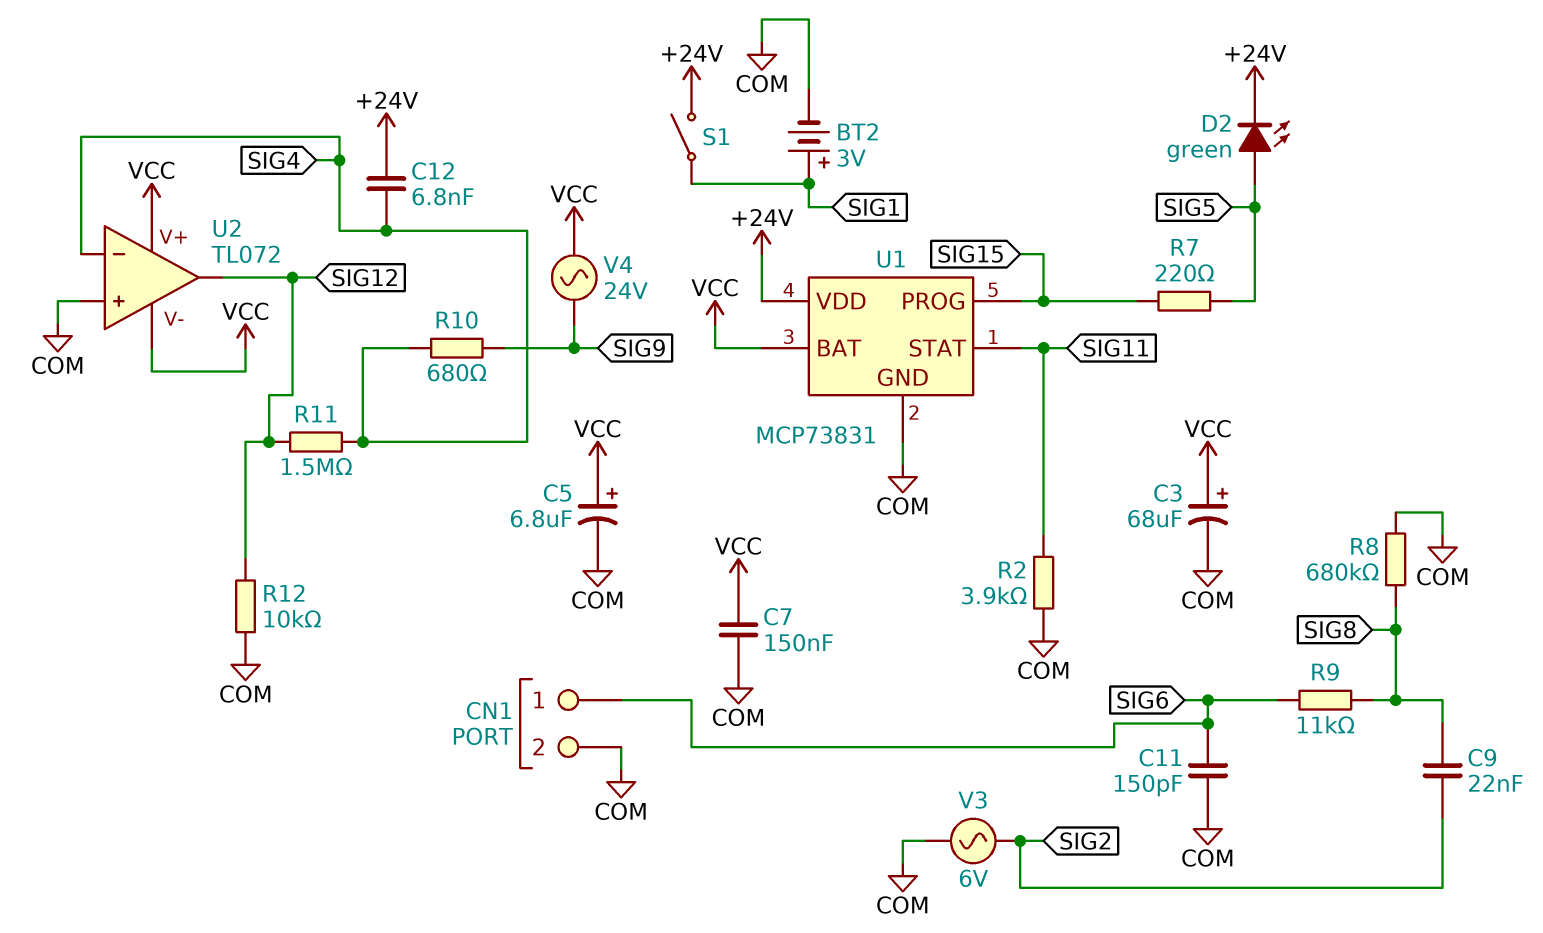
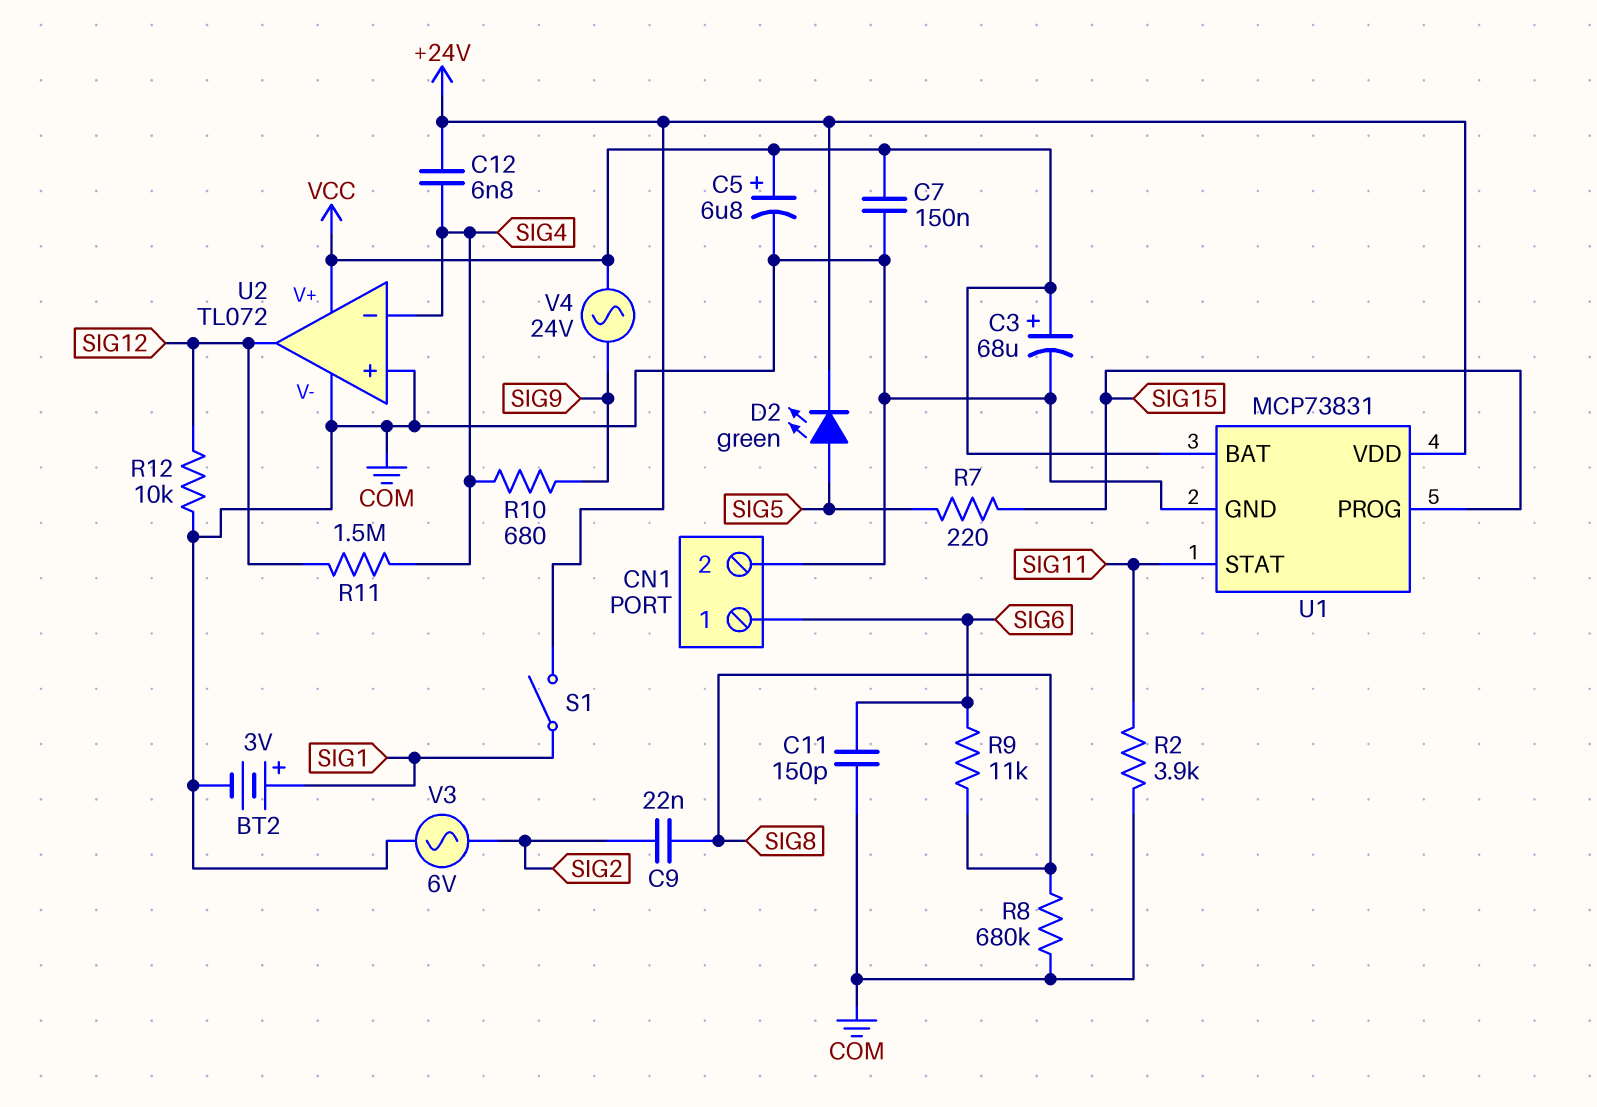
U2 pin V-: VCC -> COM

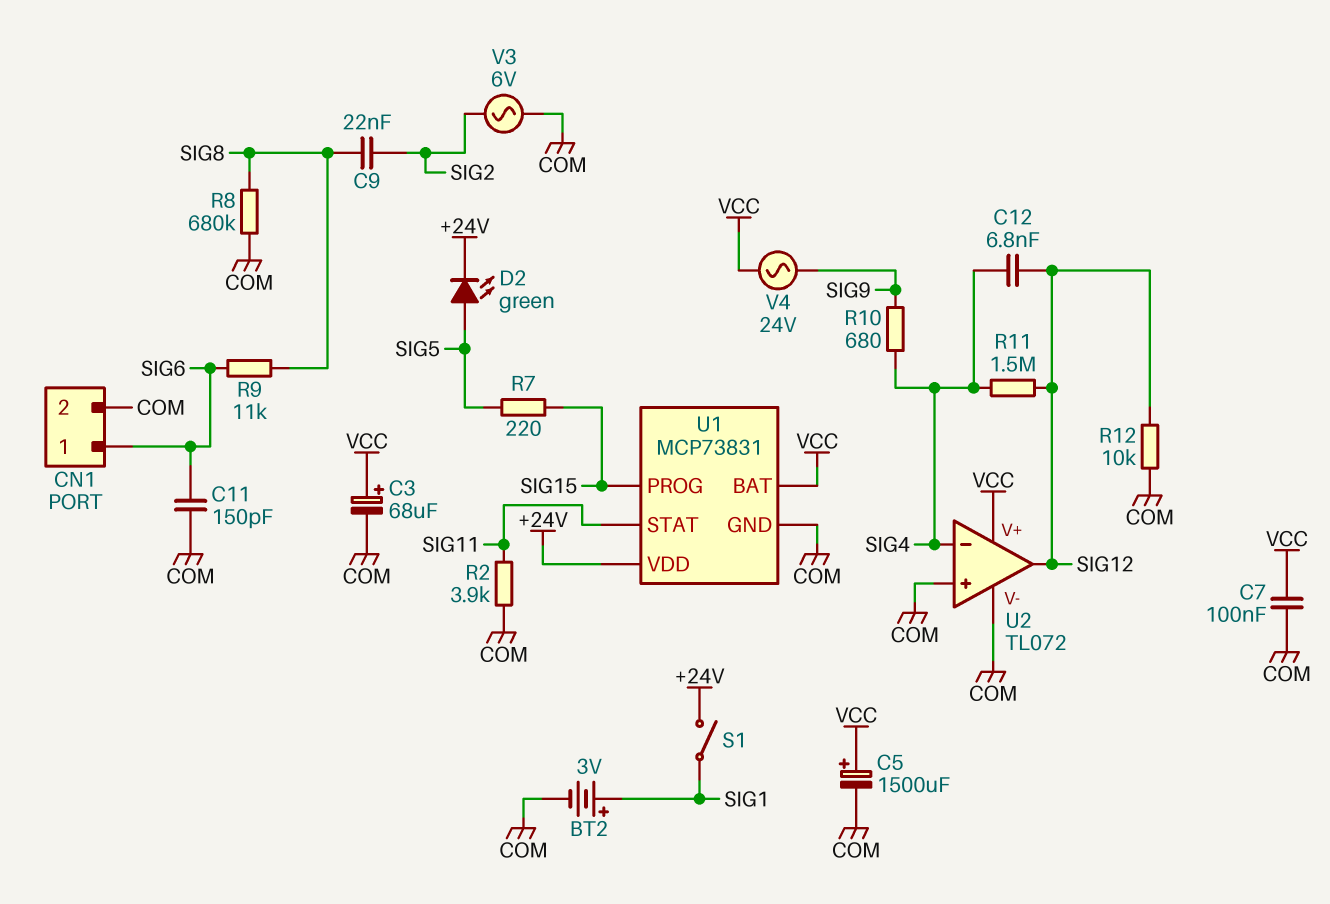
C5: 6.8uF (plus VCC, minus COM) -> 1500uF (plus VCC, minus COM)
C7: 150nF (COM, VCC) -> 100nF (COM, VCC)
C12: 6.8nF (+24V, SIG4) -> 6.8nF (SIG4, SIG12)

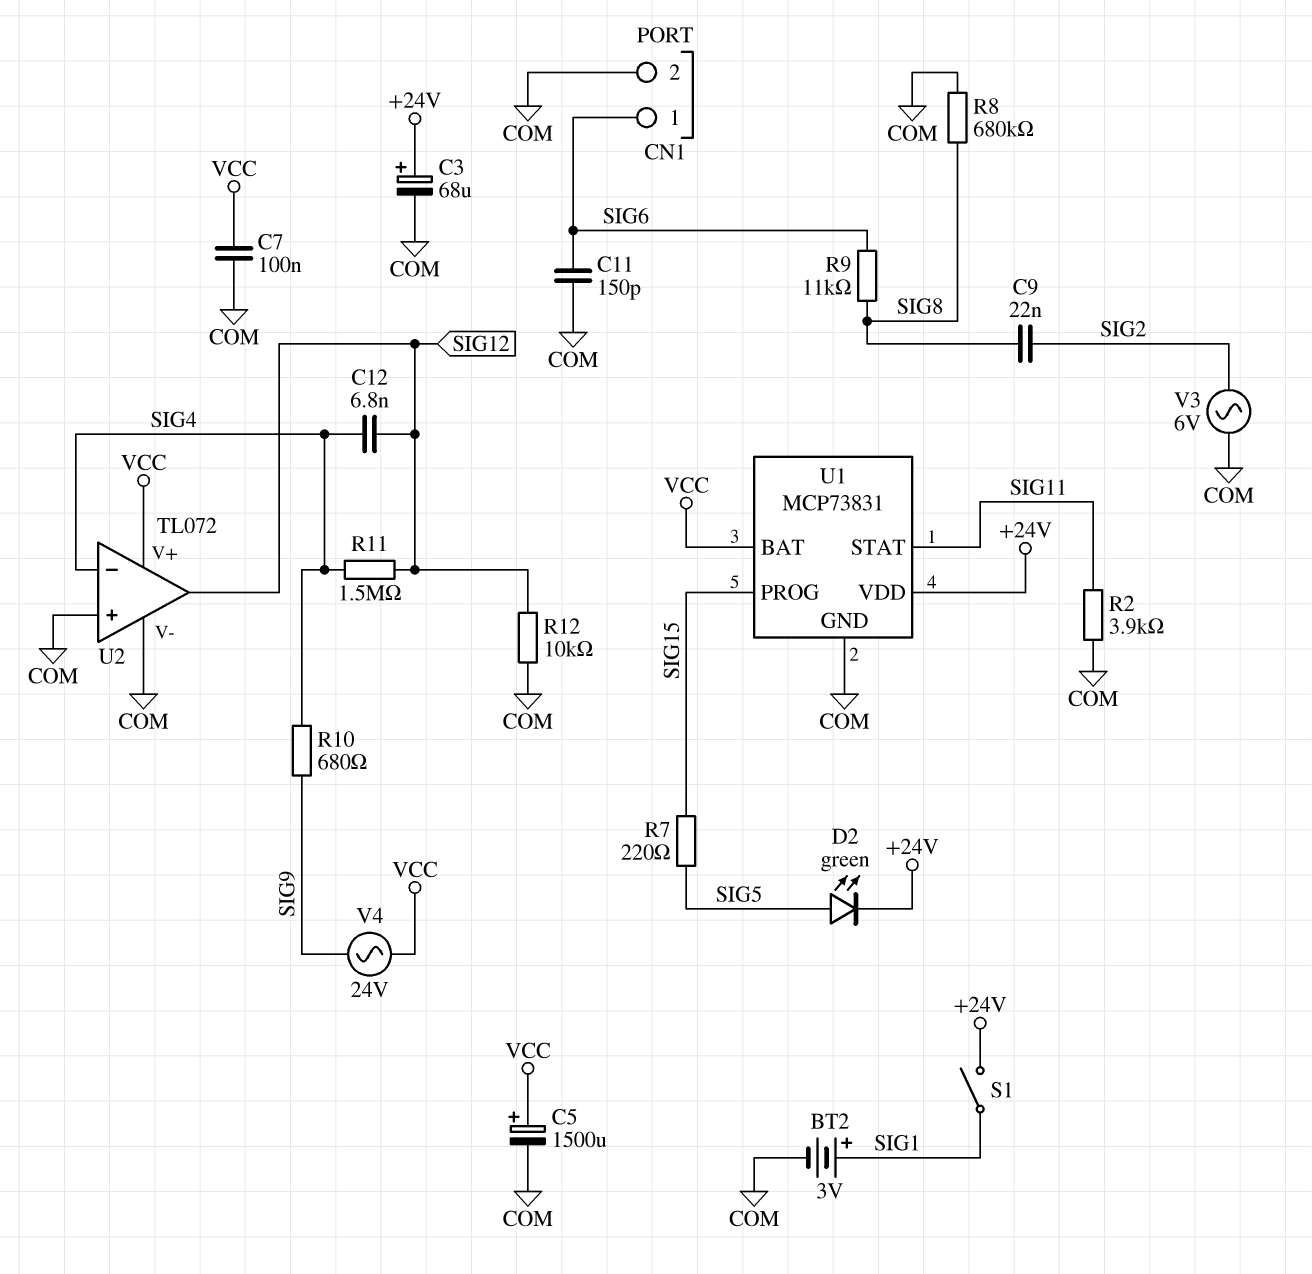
C3: 68uF (plus VCC, minus COM) -> 68uF (plus +24V, minus COM)

